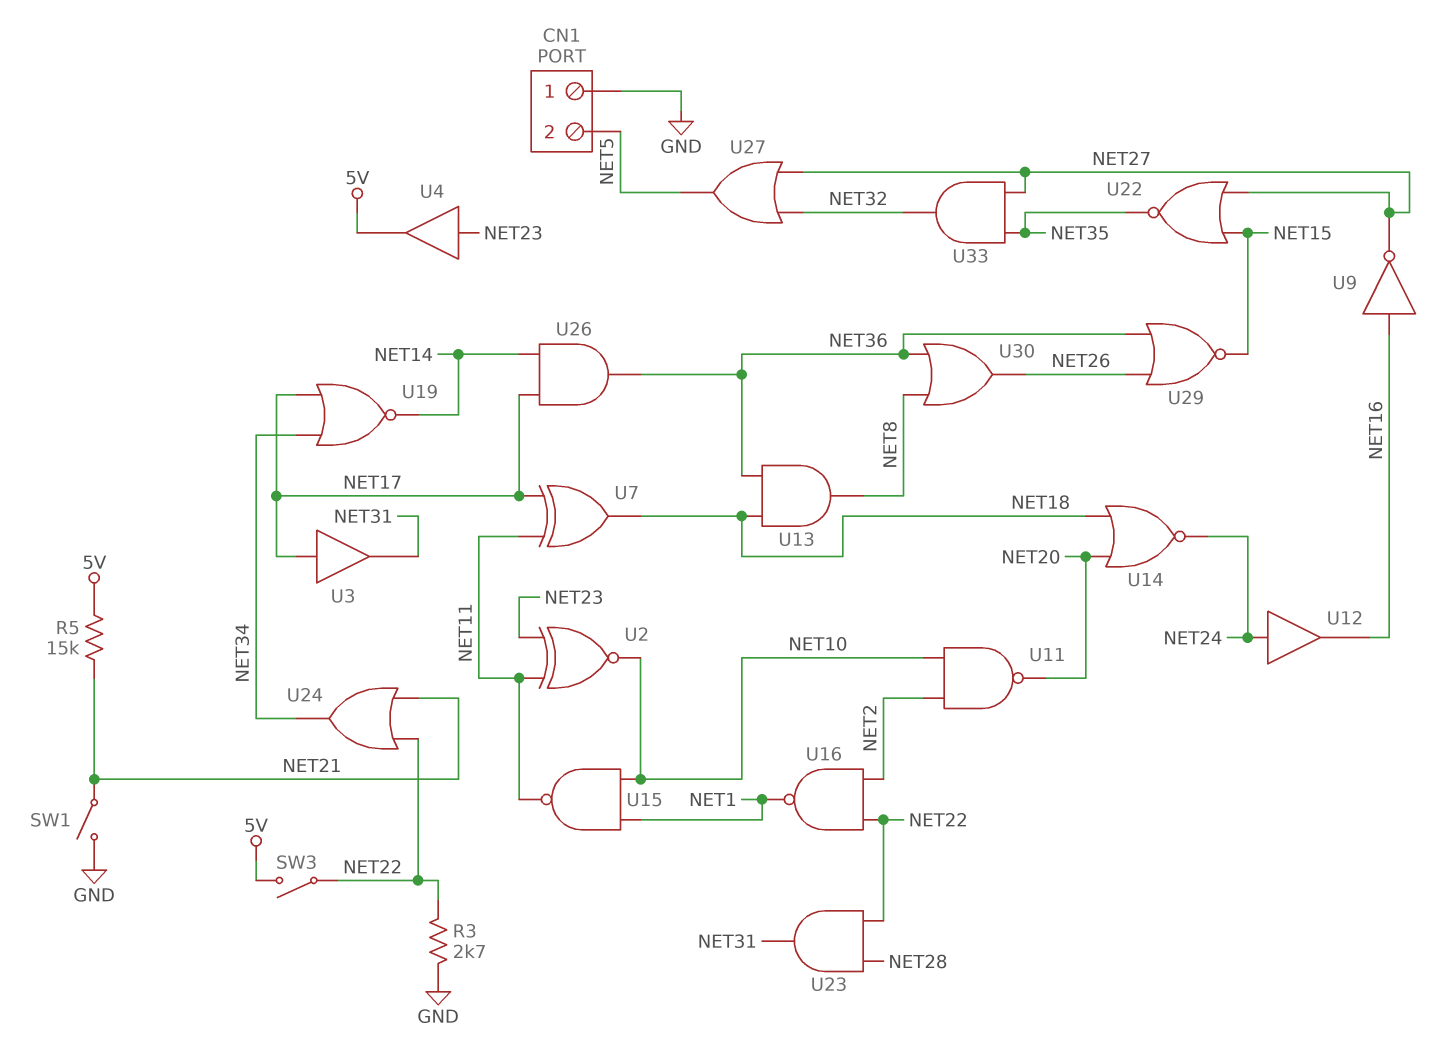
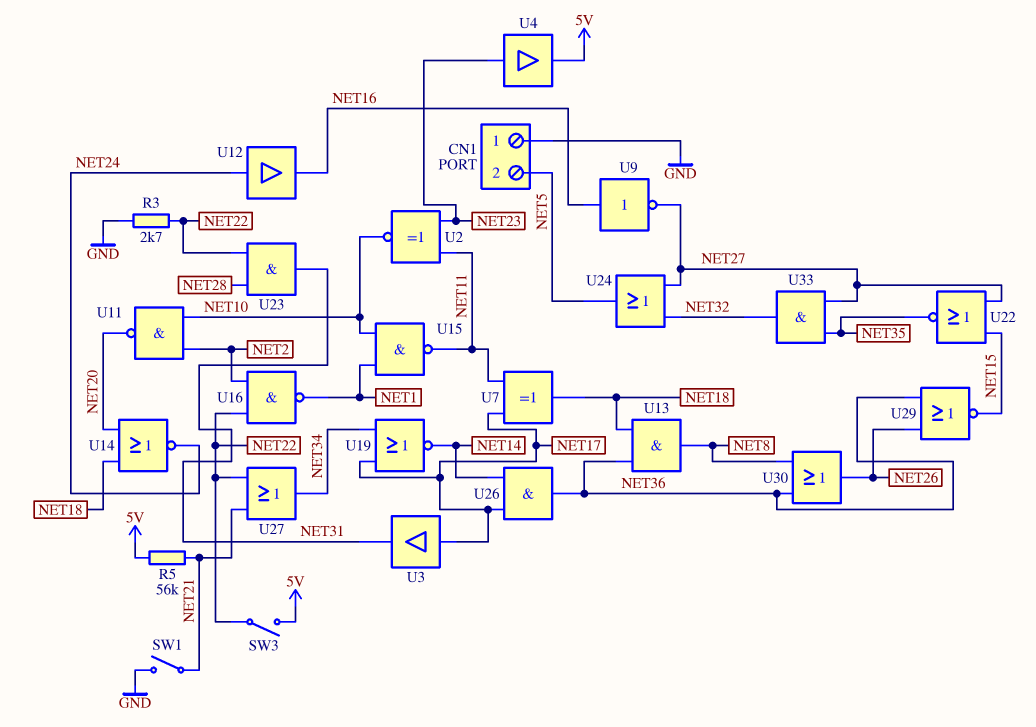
R5: 15k (5V, NET21) -> 56k (5V, NET21)
U24: OR (in NET21, in NET22, out NET34) -> OR (in NET27, in NET32, out NET5)
U27: OR (in NET27, in NET32, out NET5) -> OR (in NET21, in NET22, out NET34)

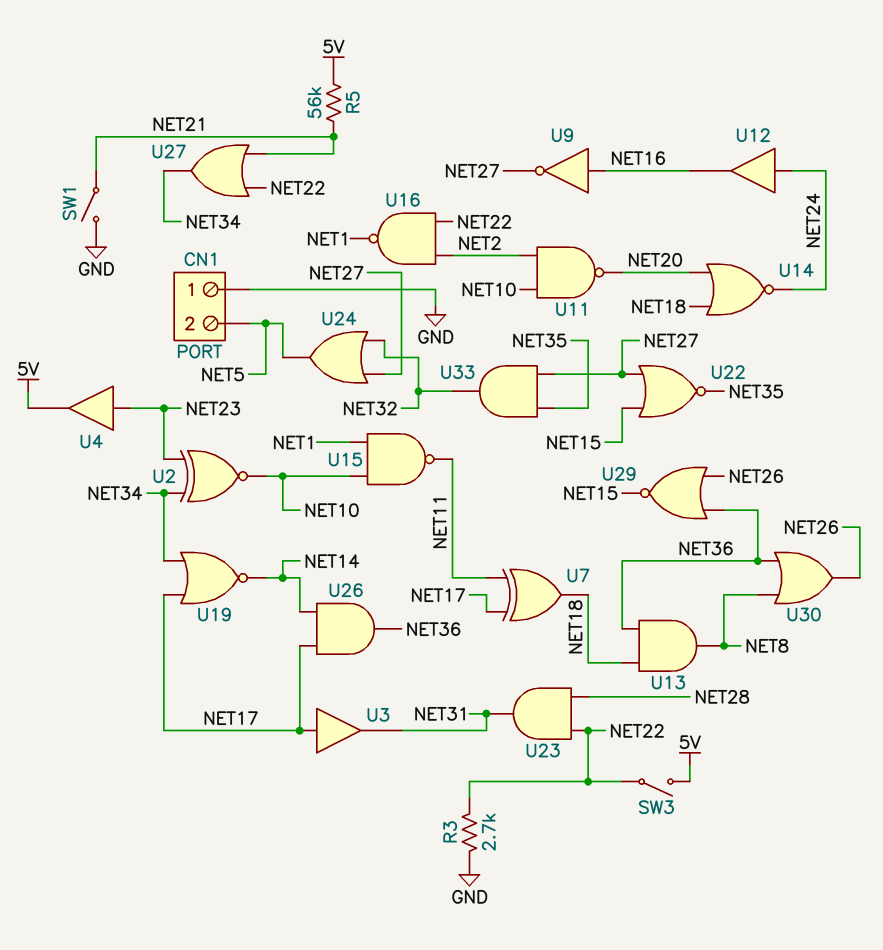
U2: XNOR (in NET11, in NET23, out NET10) -> XNOR (in NET23, in NET34, out NET10)

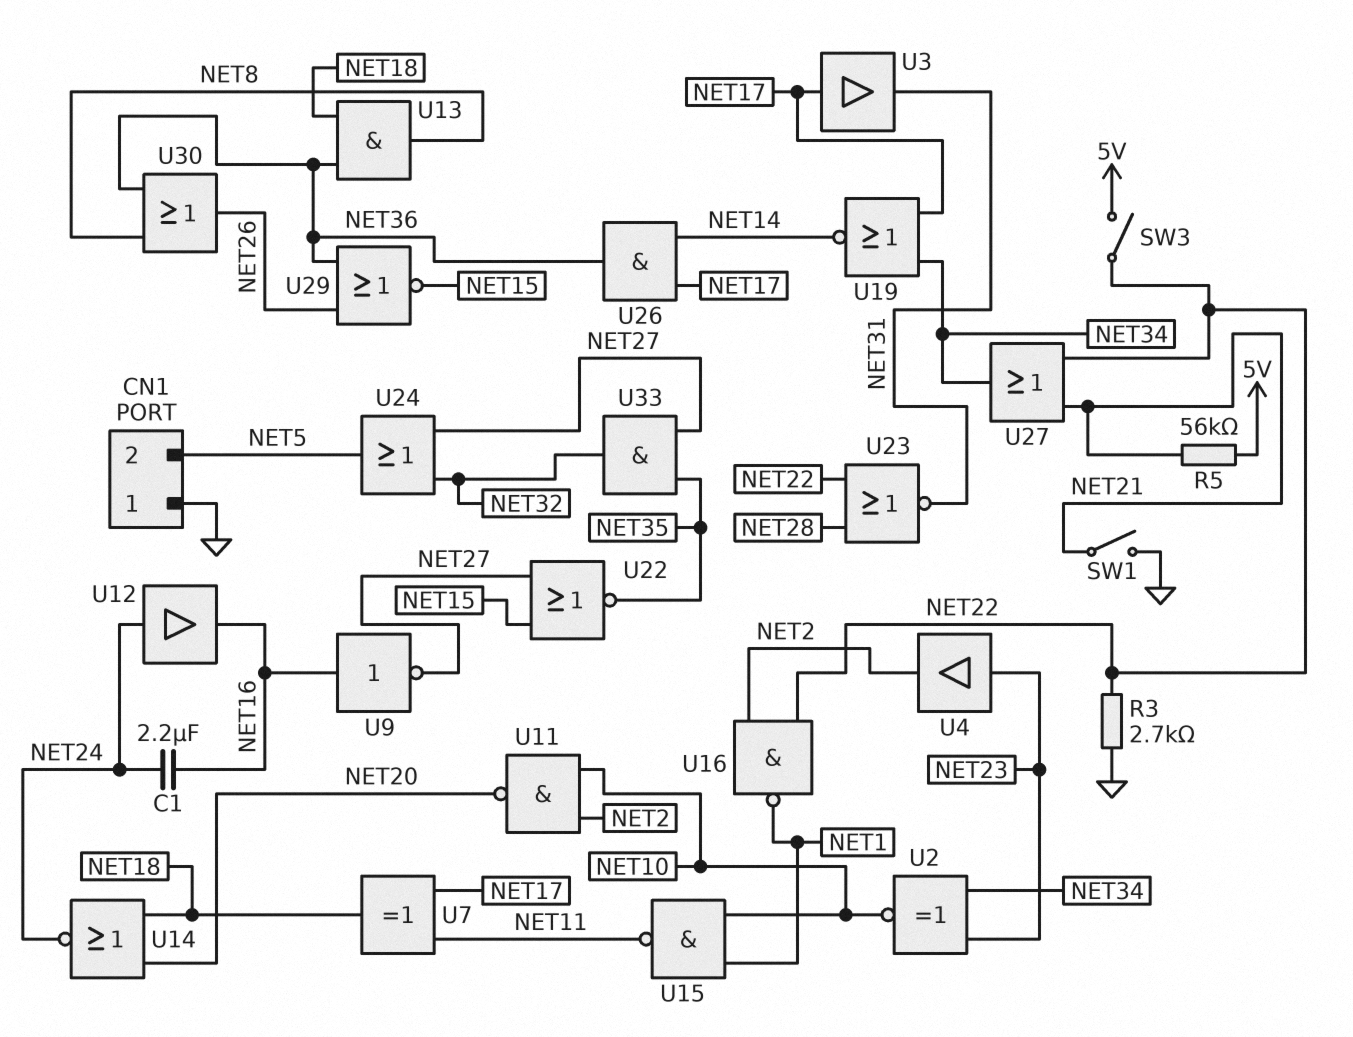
C1: none -> 2.2uF (NET16, NET24)
U4: buffer (in NET23, out 5V) -> buffer (in NET23, out NET2)
U23: AND (in NET22, in NET28, out NET31) -> NOR (in NET22, in NET28, out NET31)

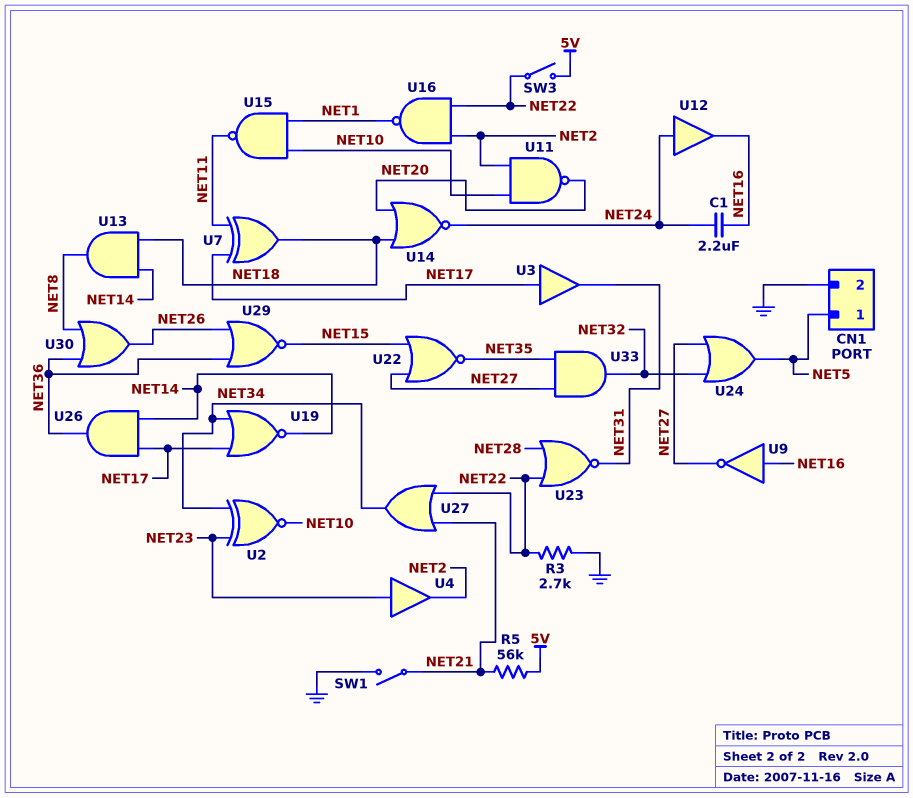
CN1 pin 1: GND -> NET5
CN1 pin 2: NET5 -> GND
U13: AND (in NET18, in NET36, out NET8) -> AND (in NET14, in NET18, out NET8)

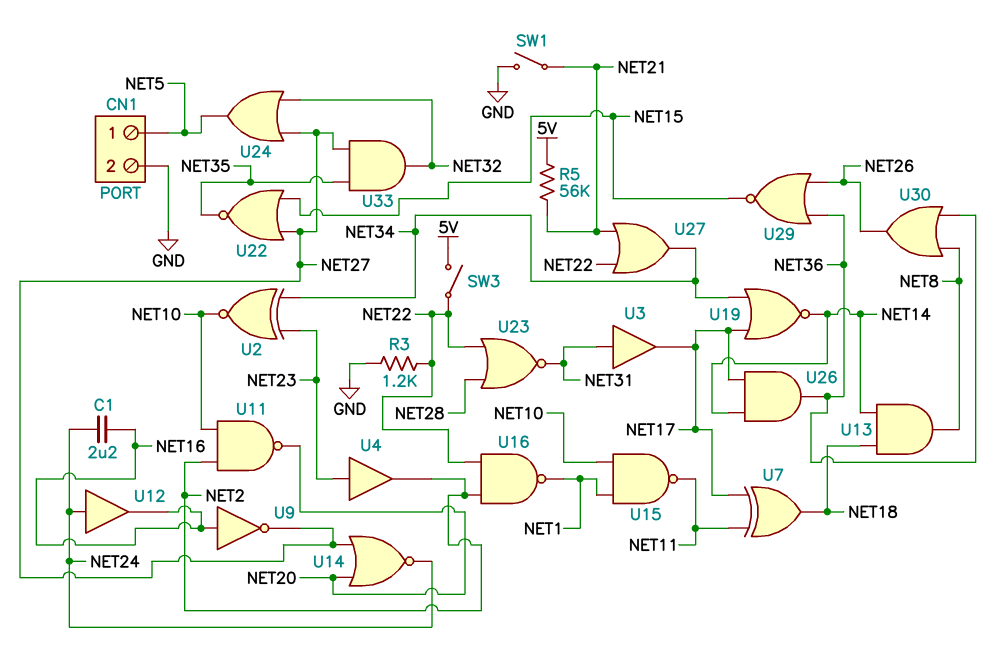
R3: 2.7k (GND, NET22) -> 1.2k (GND, NET22)
U3: buffer (in NET17, out NET31) -> buffer (in NET31, out NET17)
U14: NOR (in NET18, in NET20, out NET24) -> NOR (in NET20, in NET27, out NET24)

